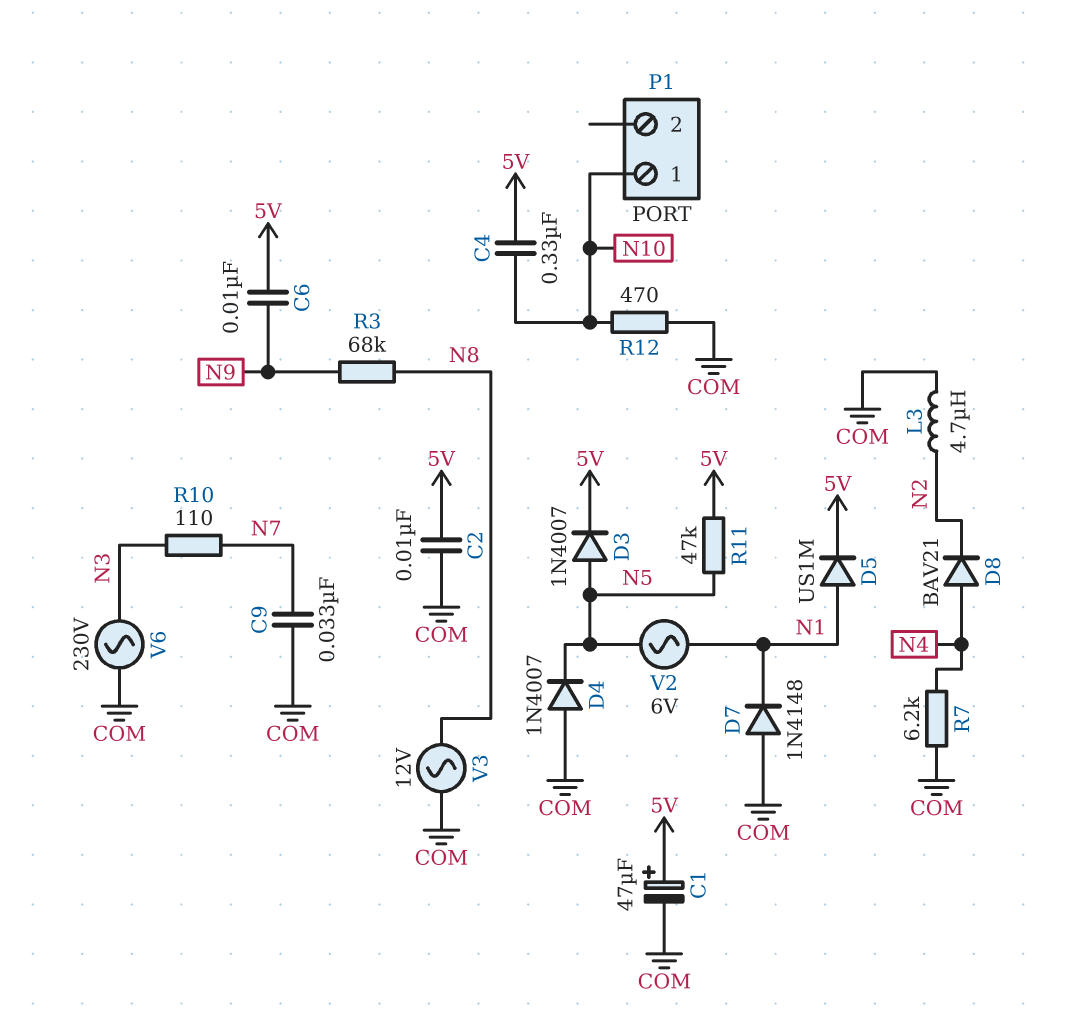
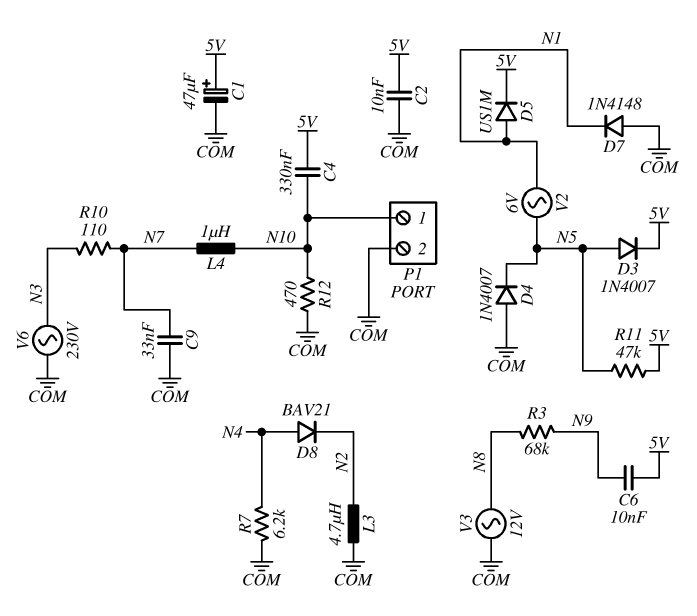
L4: none -> 1uH (N7, N10)
P1 pin 2: none -> COM

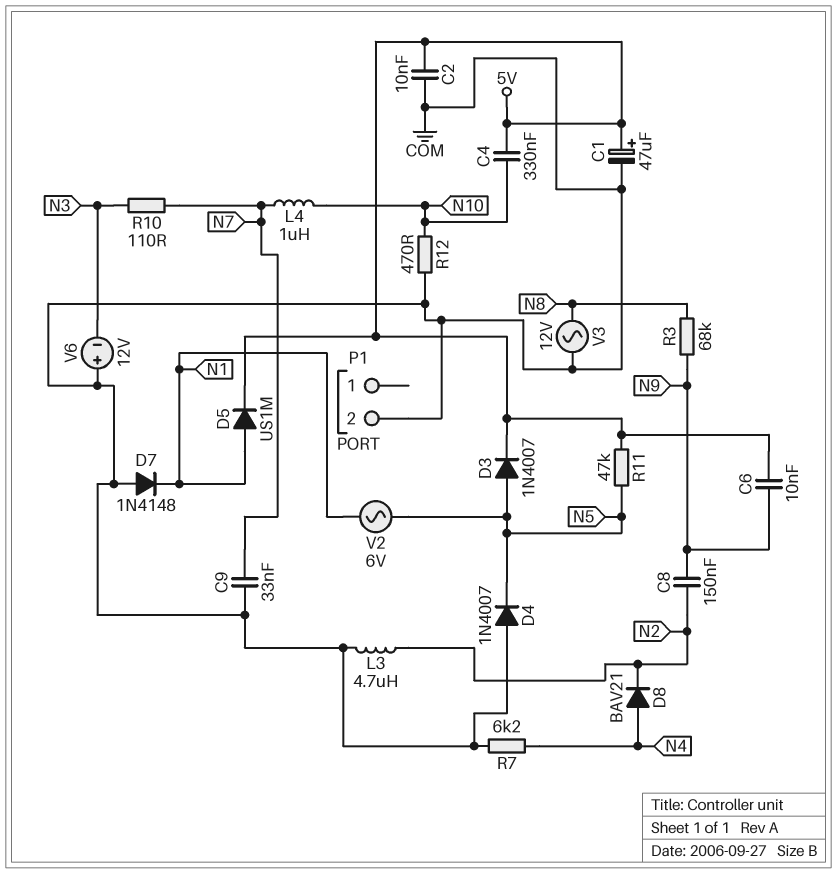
C8: none -> 150nF (N2, N9)
P1 pin 1: N10 -> none
V6: AC 230V (COM, N3) -> 12V (plus COM, minus N3)

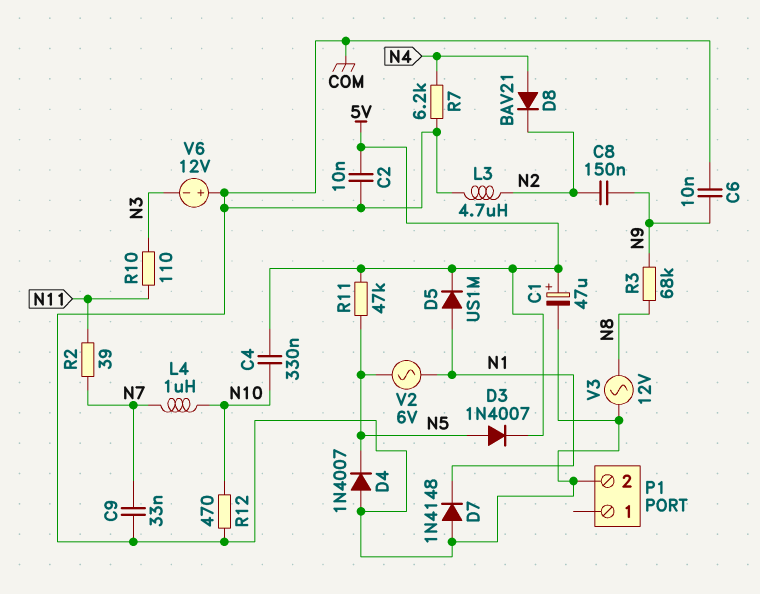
C6: 10nF (5V, N9) -> 10nF (COM, N9)
R2: none -> 39 (N7, N11)
R10: 110 (N3, N7) -> 110 (N3, N11)

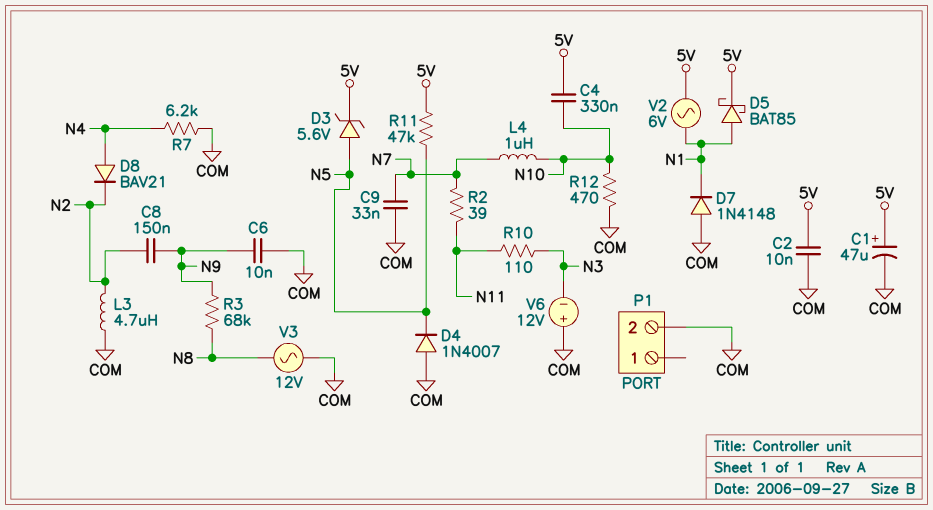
D3: diode 1N4007 (A N5, K 5V) -> zener 5.6V (A N5, K 5V)
D5: diode US1M (A N1, K 5V) -> schottky BAT85 (A N1, K 5V)
V2: AC 6V (N1, N5) -> AC 6V (5V, N1)

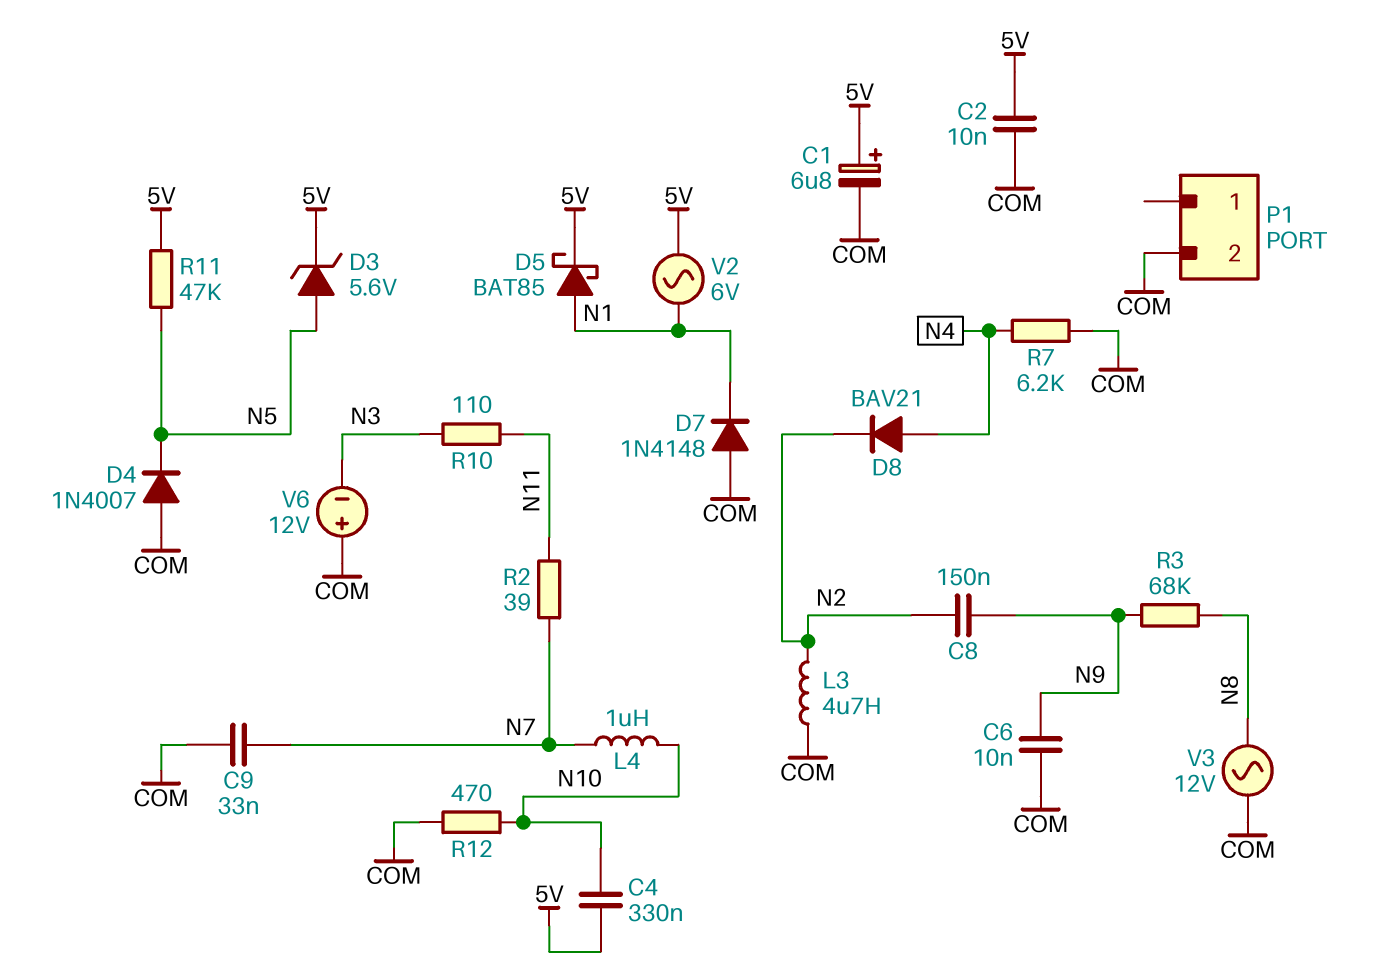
C1: 47uF (plus 5V, minus COM) -> 6.8uF (plus 5V, minus COM)

